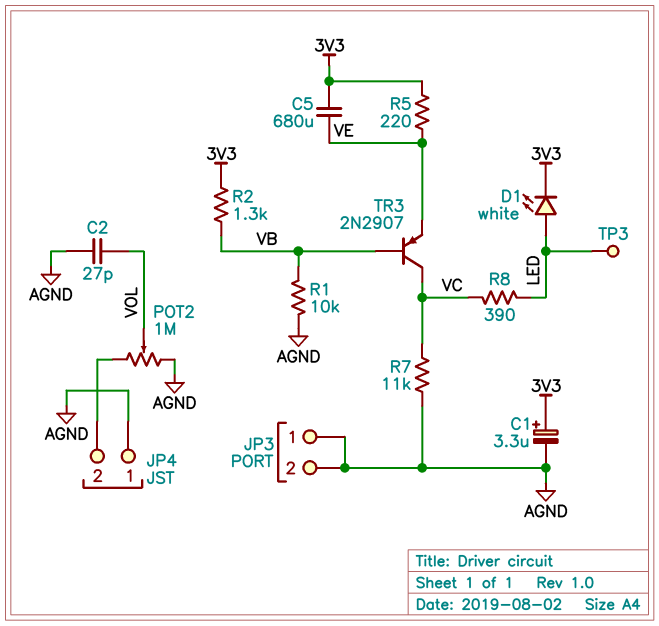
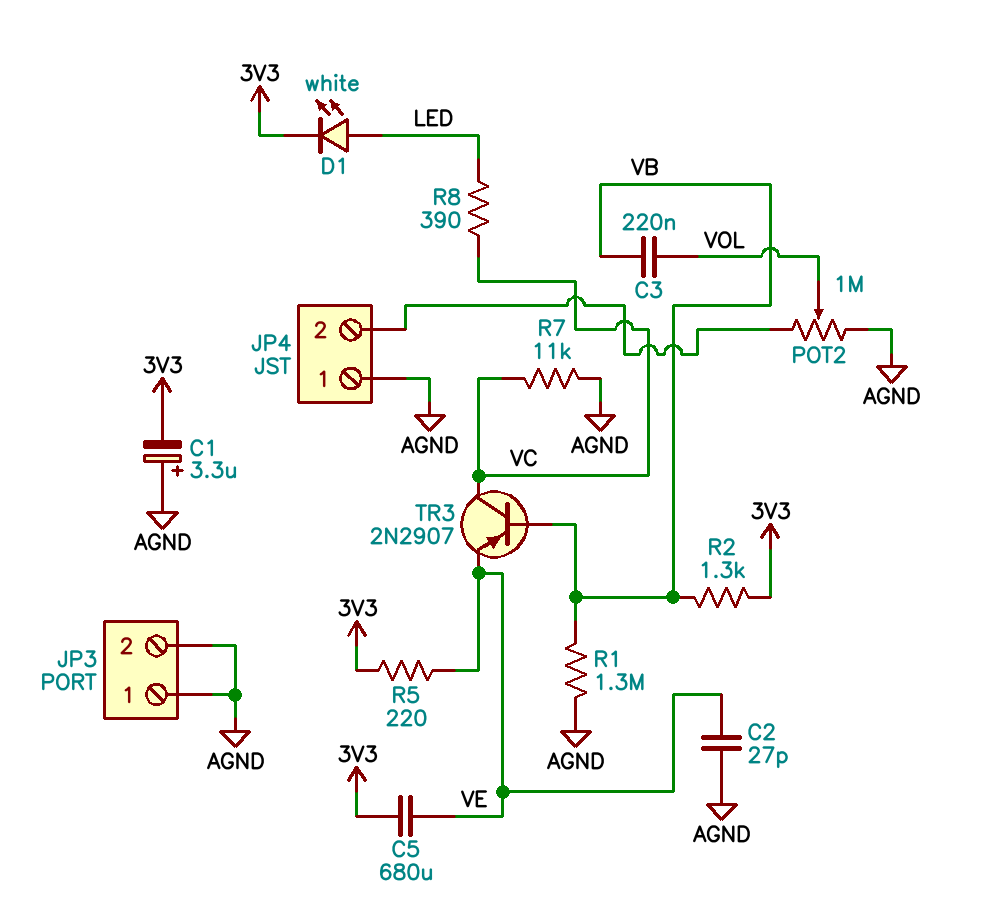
C1: 3.3uF (plus 3V3, minus AGND) -> 3.3uF (plus AGND, minus 3V3)
C2: 27pF (AGND, VOL) -> 27pF (AGND, VE)
C3: none -> 220nF (VB, VOL)
R1: 10k (AGND, VB) -> 1.3M (AGND, VB)
TP3: test point (LED) -> none

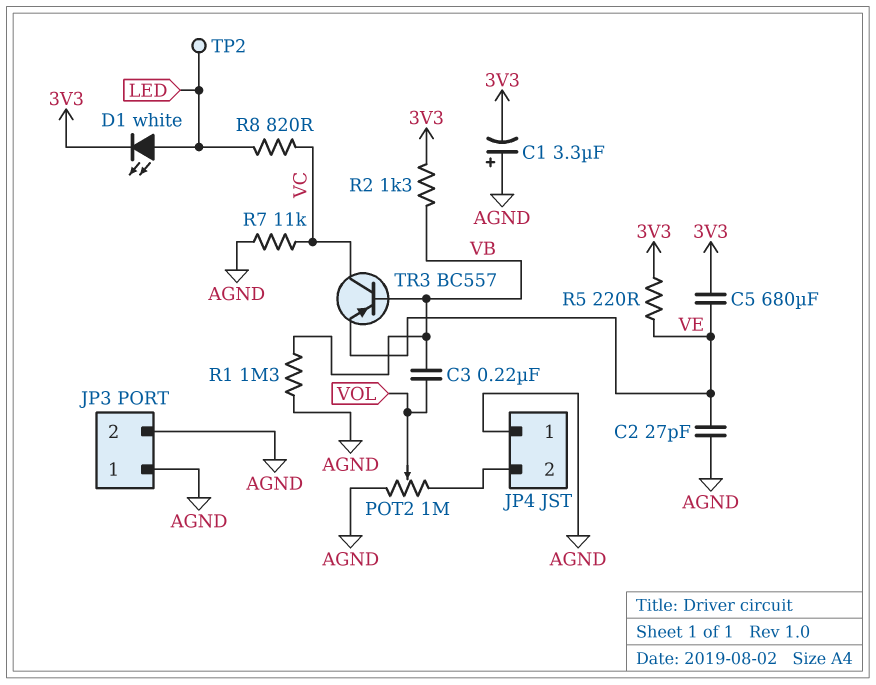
R8: 390 (LED, VC) -> 820 (LED, VC)
TP2: none -> test point (LED)
TR3: PNP 2N2907 (B VB, C VC, E VE) -> PNP BC557 (B VB, C VC, E VE)

